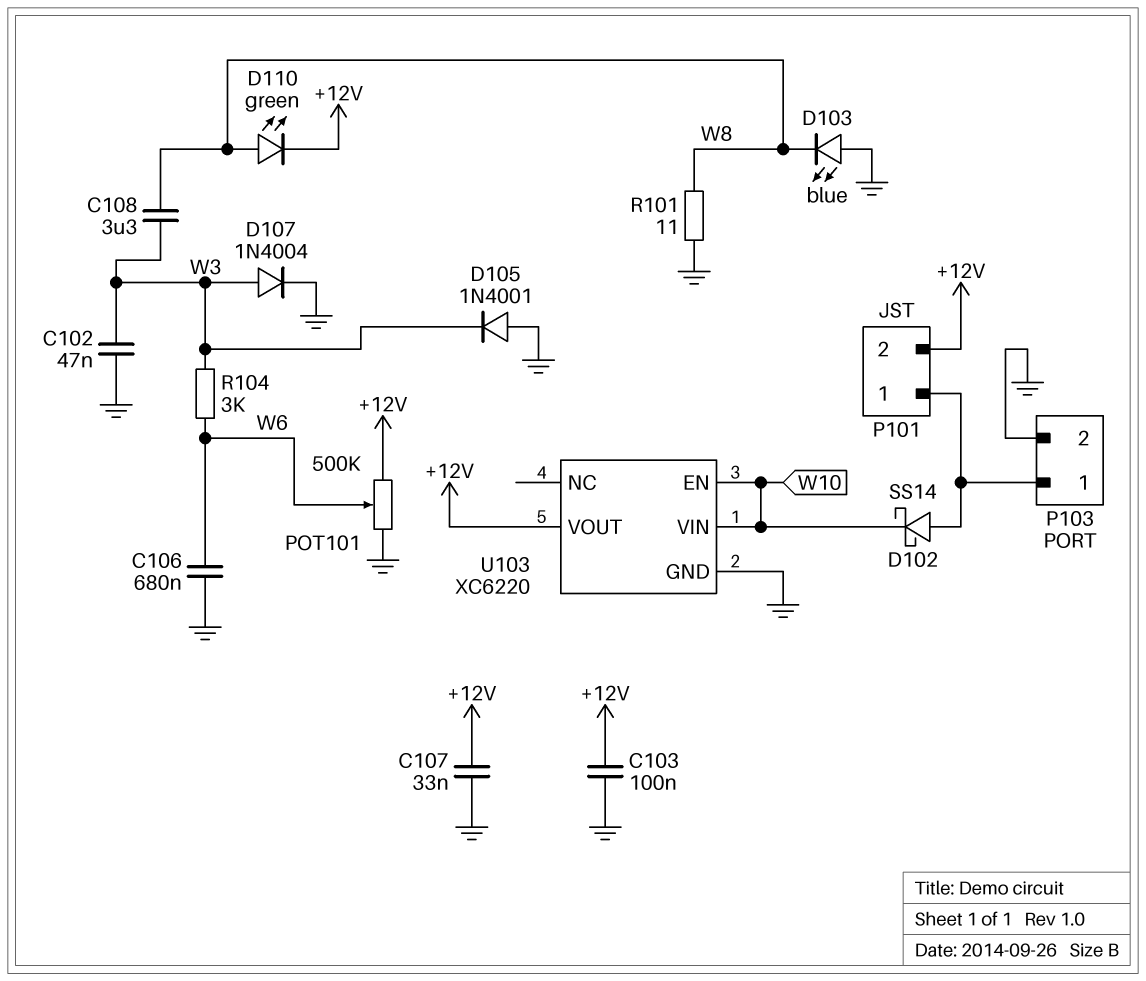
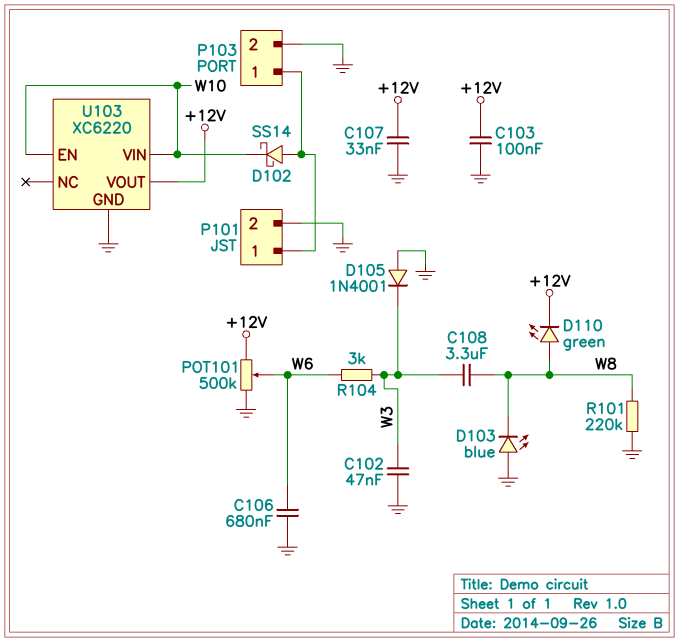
D107: diode 1N4004 (A W3, K GND) -> none
P101 pin 2: +12V -> GND
R101: 11 (GND, W8) -> 220k (GND, W8)

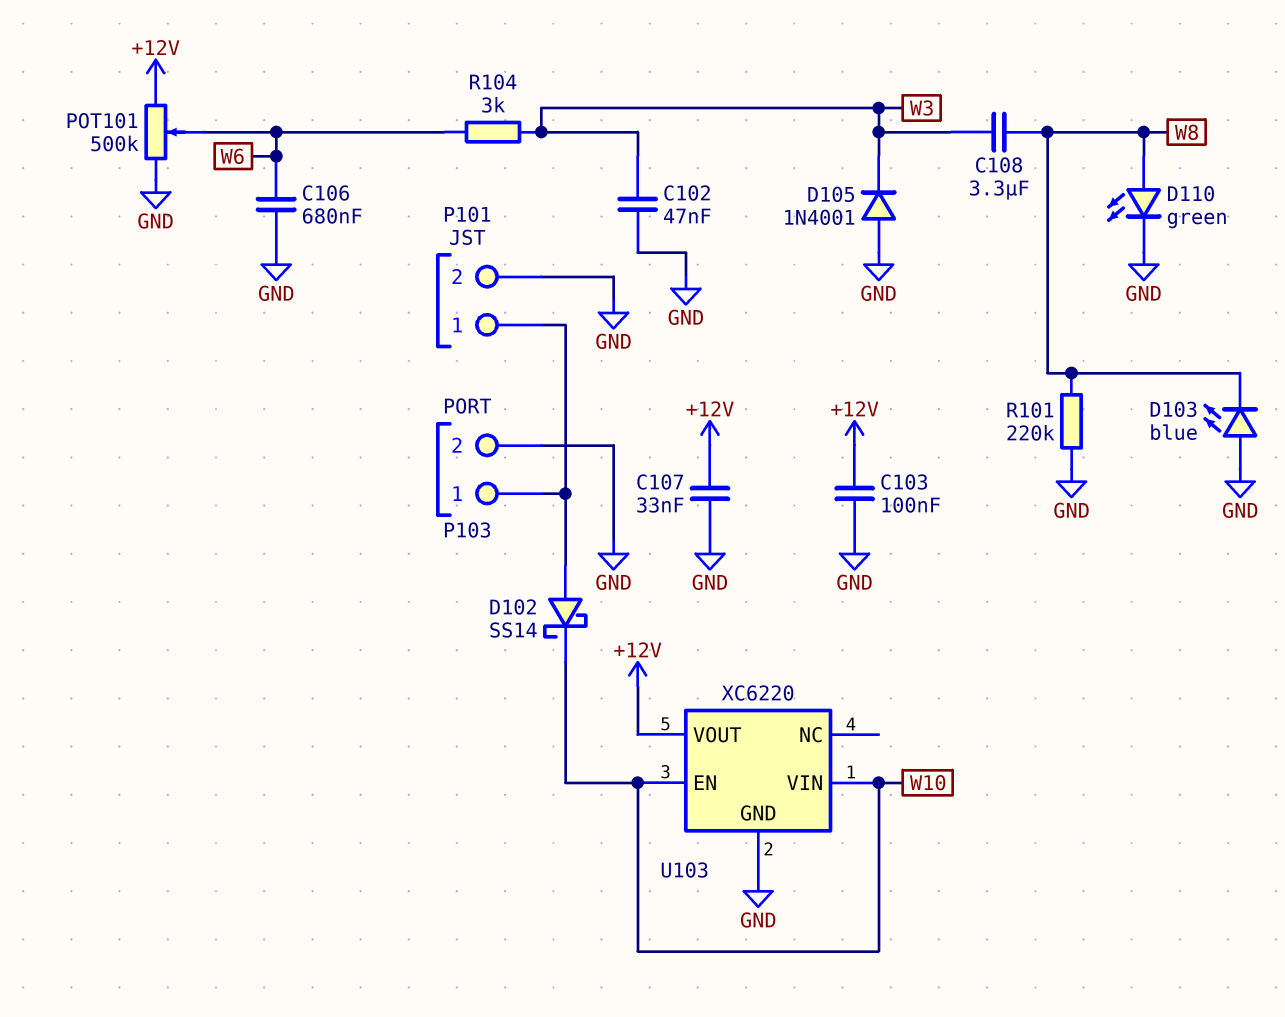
D110: LED green (A W8, K +12V) -> LED green (A W8, K GND)

